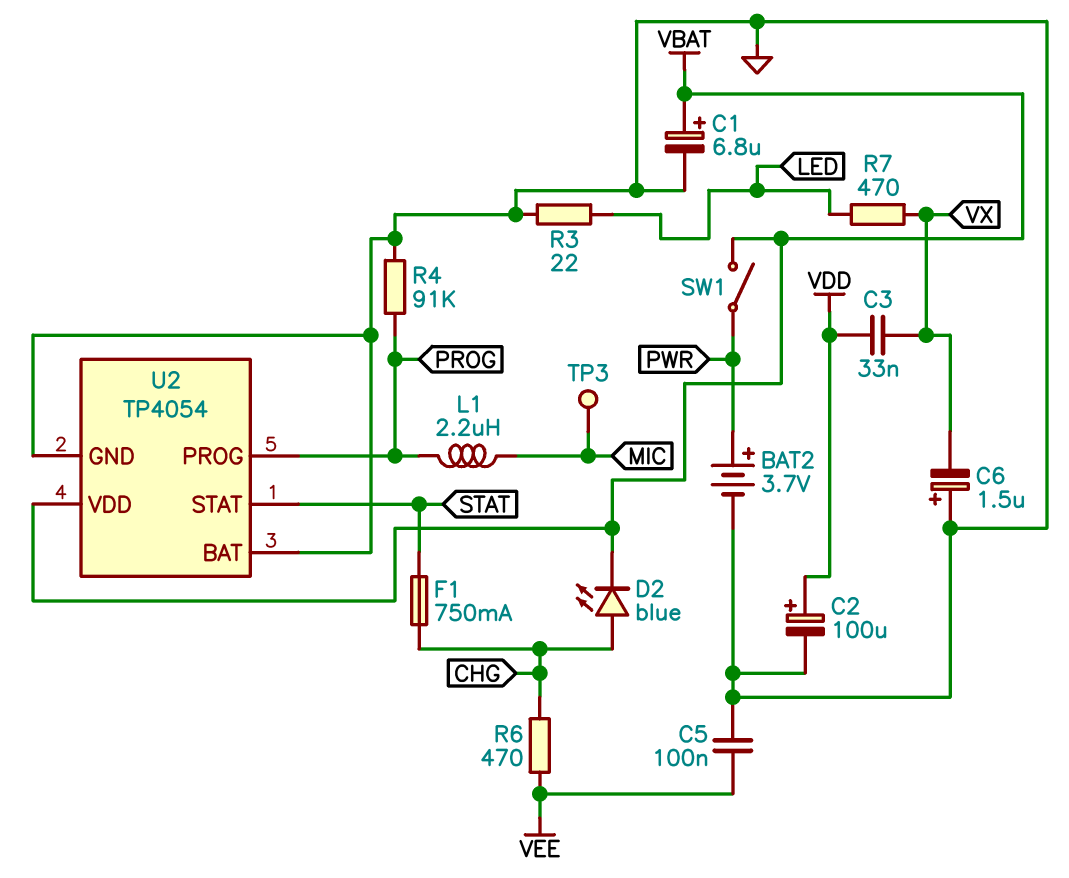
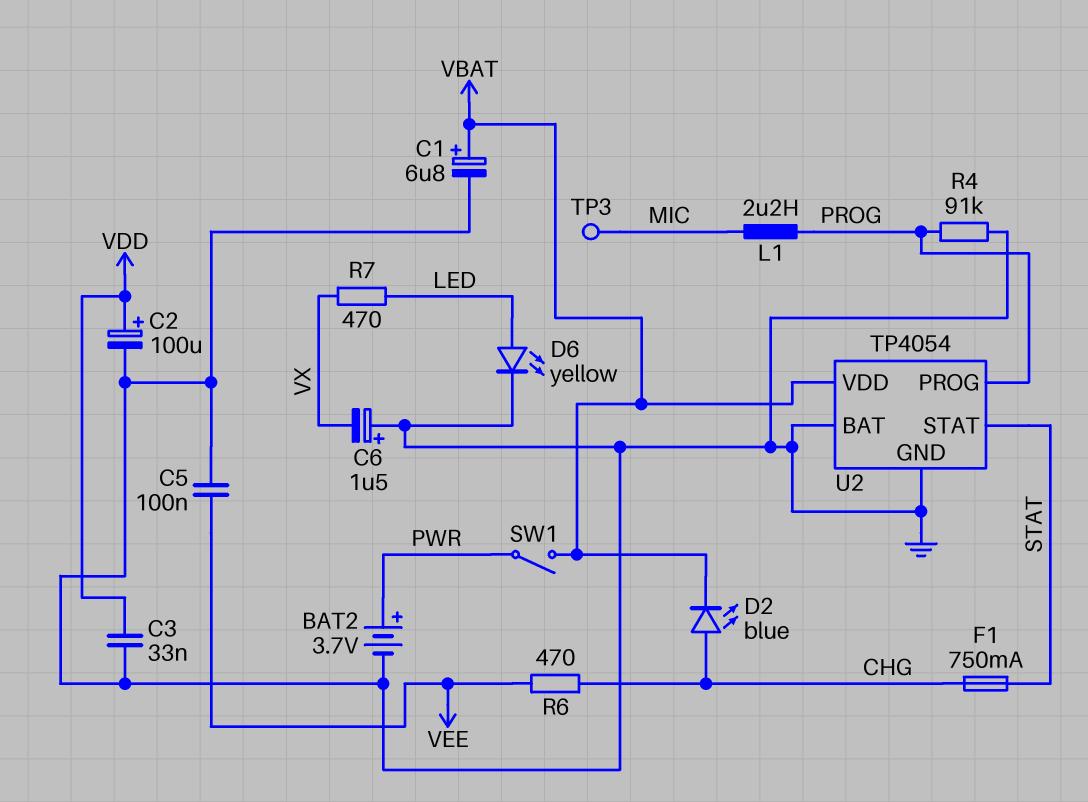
C3: 33nF (VDD, VX) -> 33nF (GND, VDD)
D6: none -> LED yellow (A LED, K GND)
R3: 22 (GND, LED) -> none

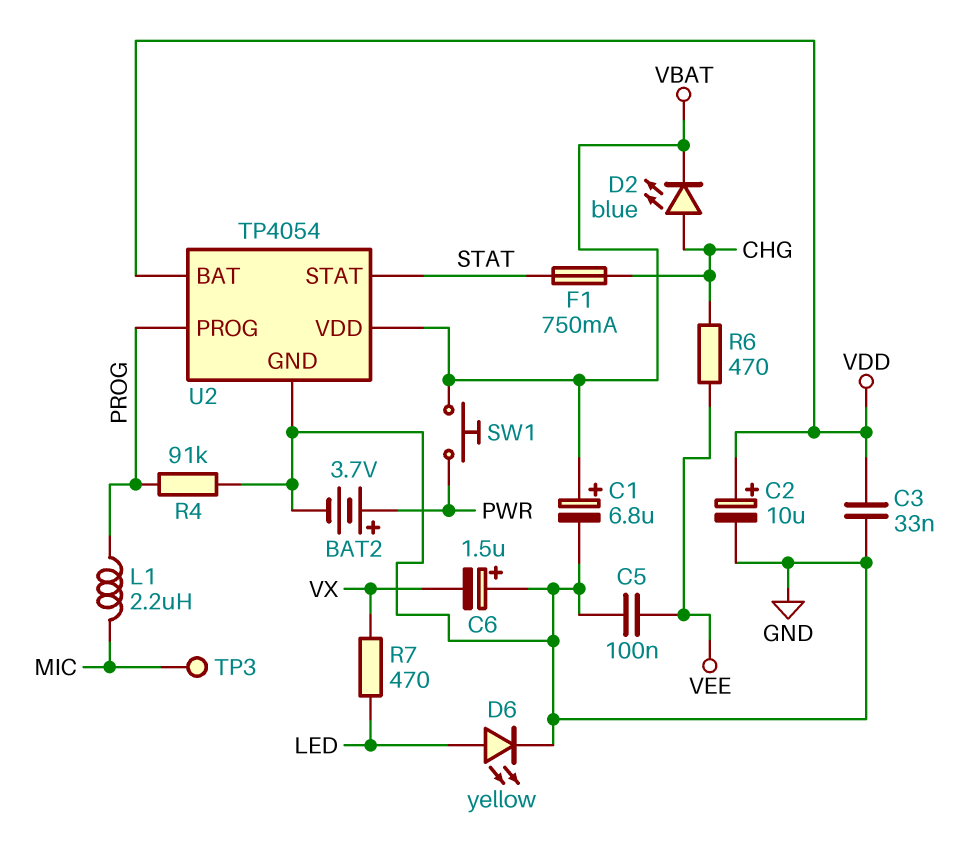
C2: 100uF (plus VDD, minus GND) -> 10uF (plus VDD, minus GND)
SW1: switch (PWR, VBAT) -> button (PWR, VBAT)
U2 pin BAT: GND -> VDD

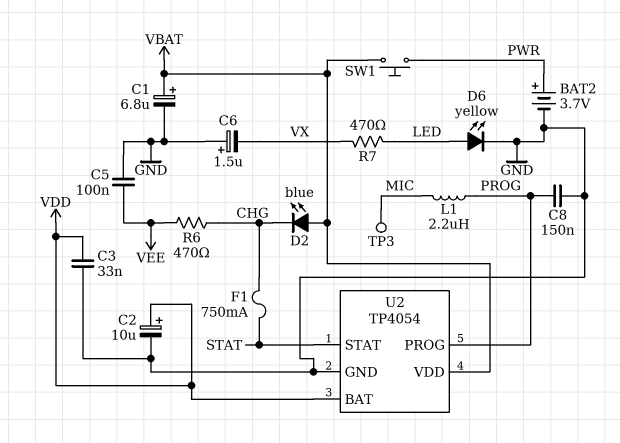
C8: none -> 150nF (GND, PROG)
D2: LED blue (A CHG, K VBAT) -> LED blue (A VBAT, K CHG)
R4: 91k (GND, PROG) -> none

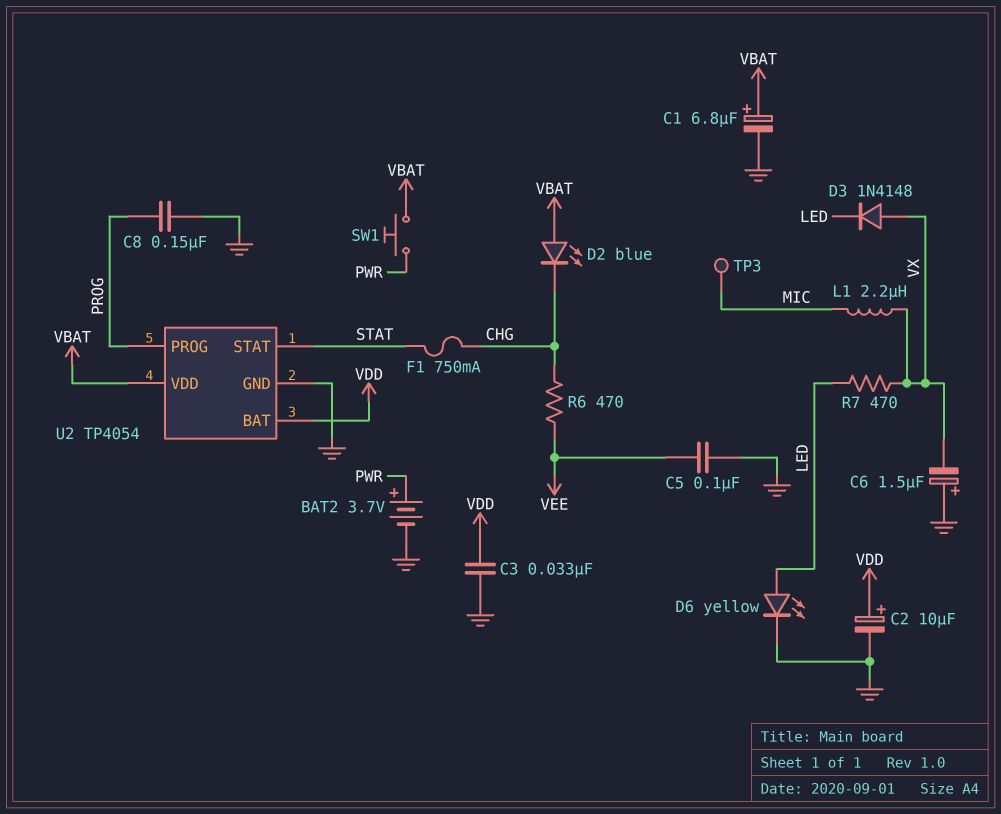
D3: none -> diode 1N4148 (A VX, K LED)
L1: 2.2uH (MIC, PROG) -> 2.2uH (MIC, VX)

